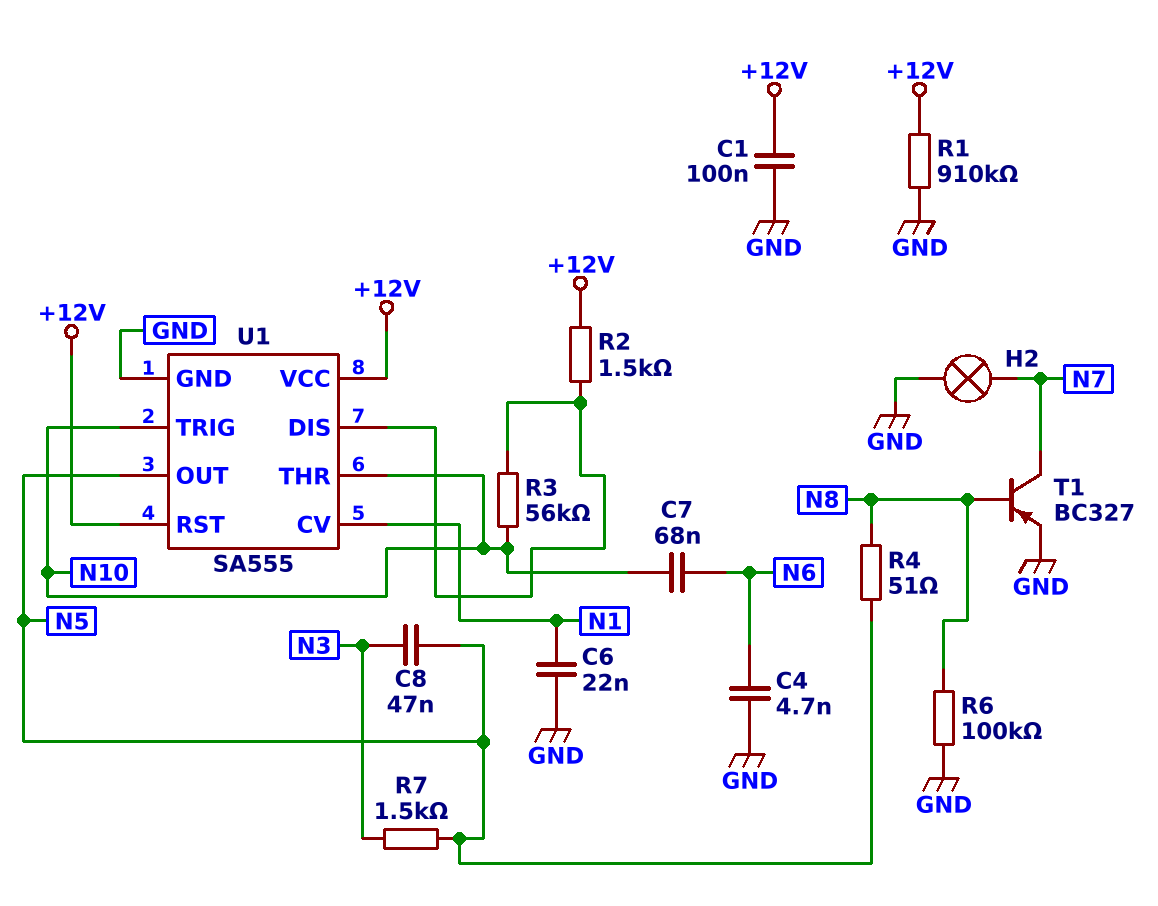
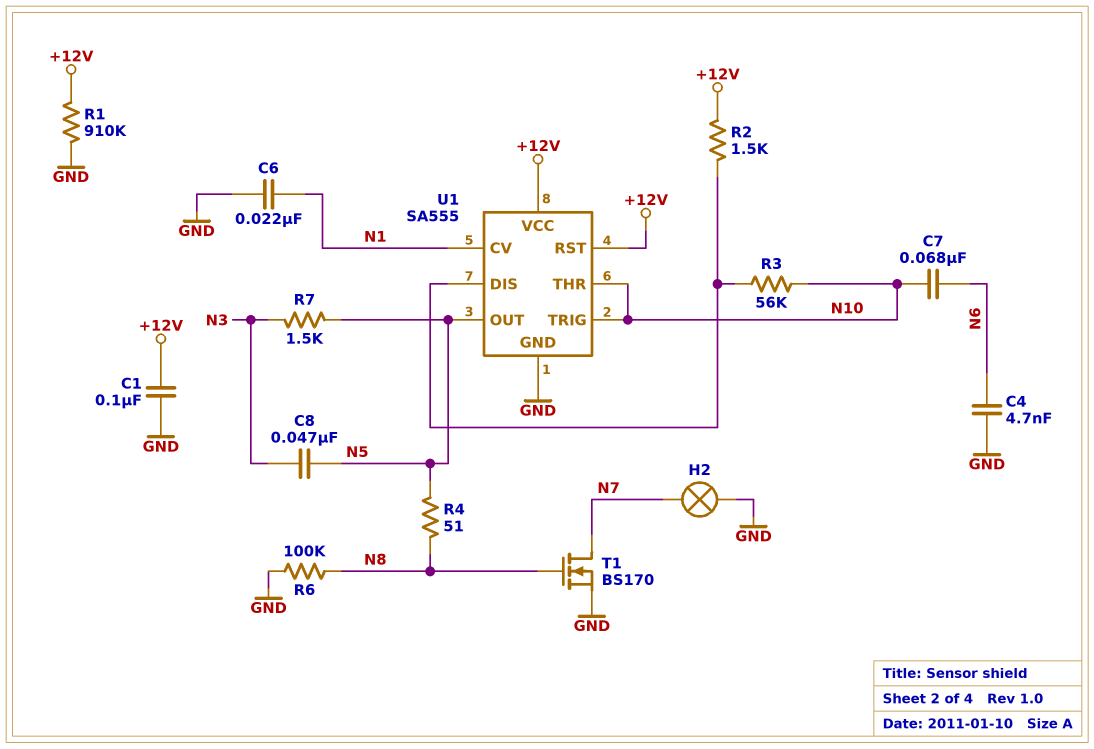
T1: PNP BC327 (B N8, C N7, E GND) -> NMOS BS170 (G N8, D N7, S GND)

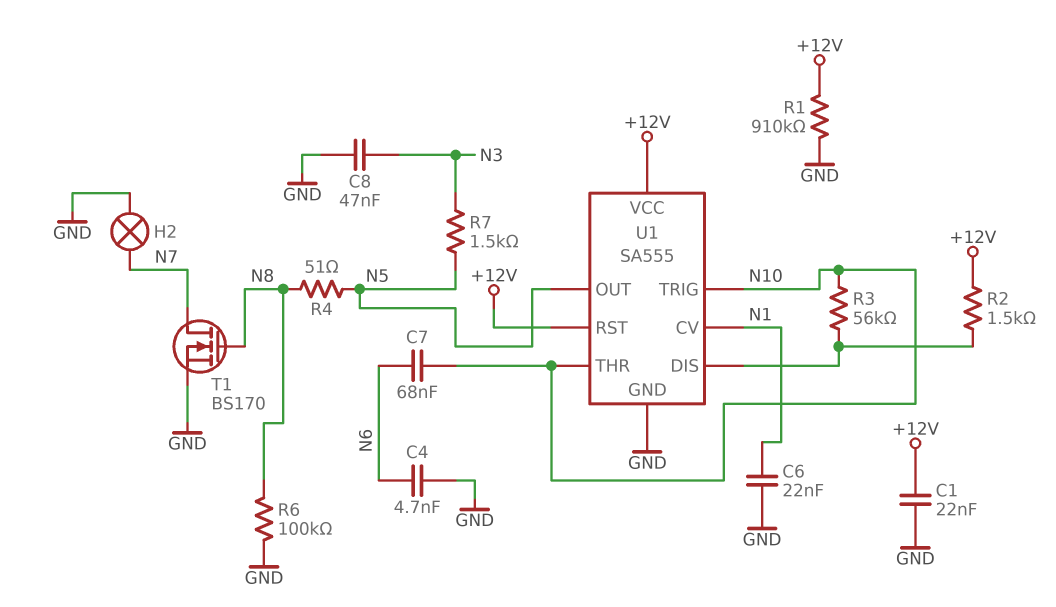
C1: 100nF (+12V, GND) -> 22nF (+12V, GND)
C8: 47nF (N3, N5) -> 47nF (GND, N3)

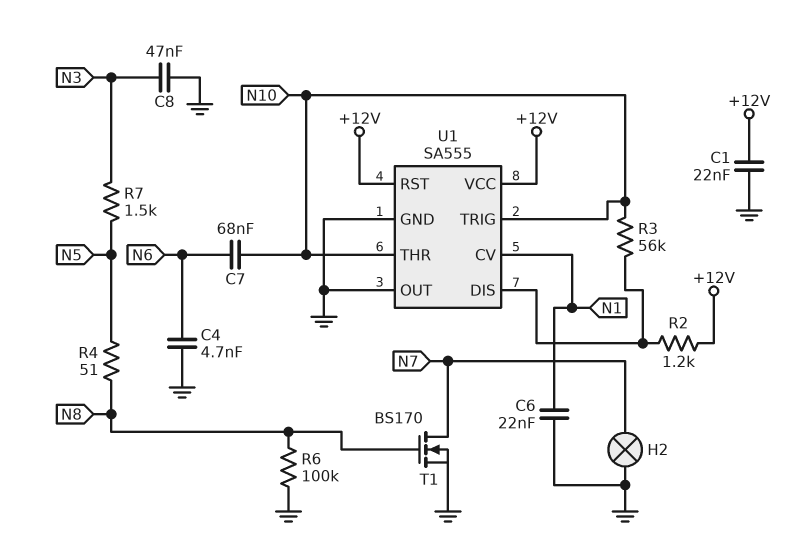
R1: 910k (+12V, GND) -> none
R2: 1.5k (+12V, U1/DIS) -> 1.2k (+12V, U1/DIS)
U1 pin OUT: N5 -> GND

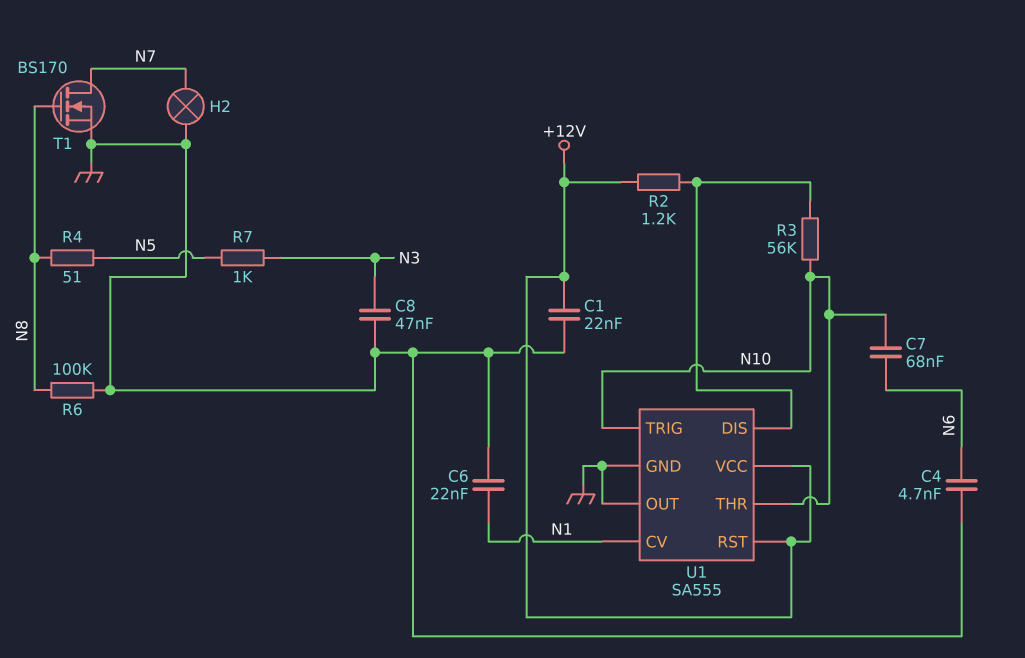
R7: 1.5k (N3, N5) -> 1k (N3, N5)

